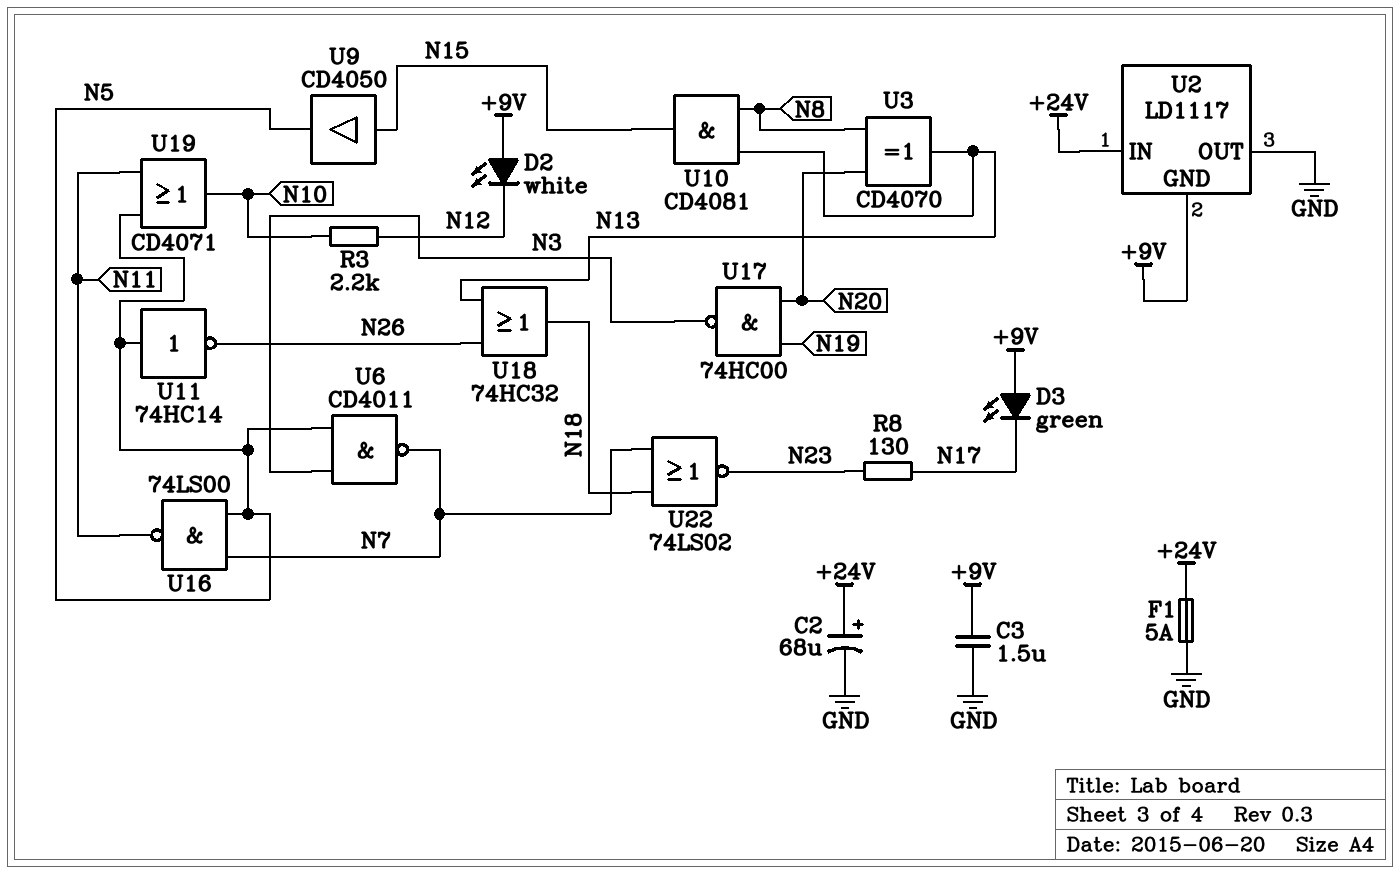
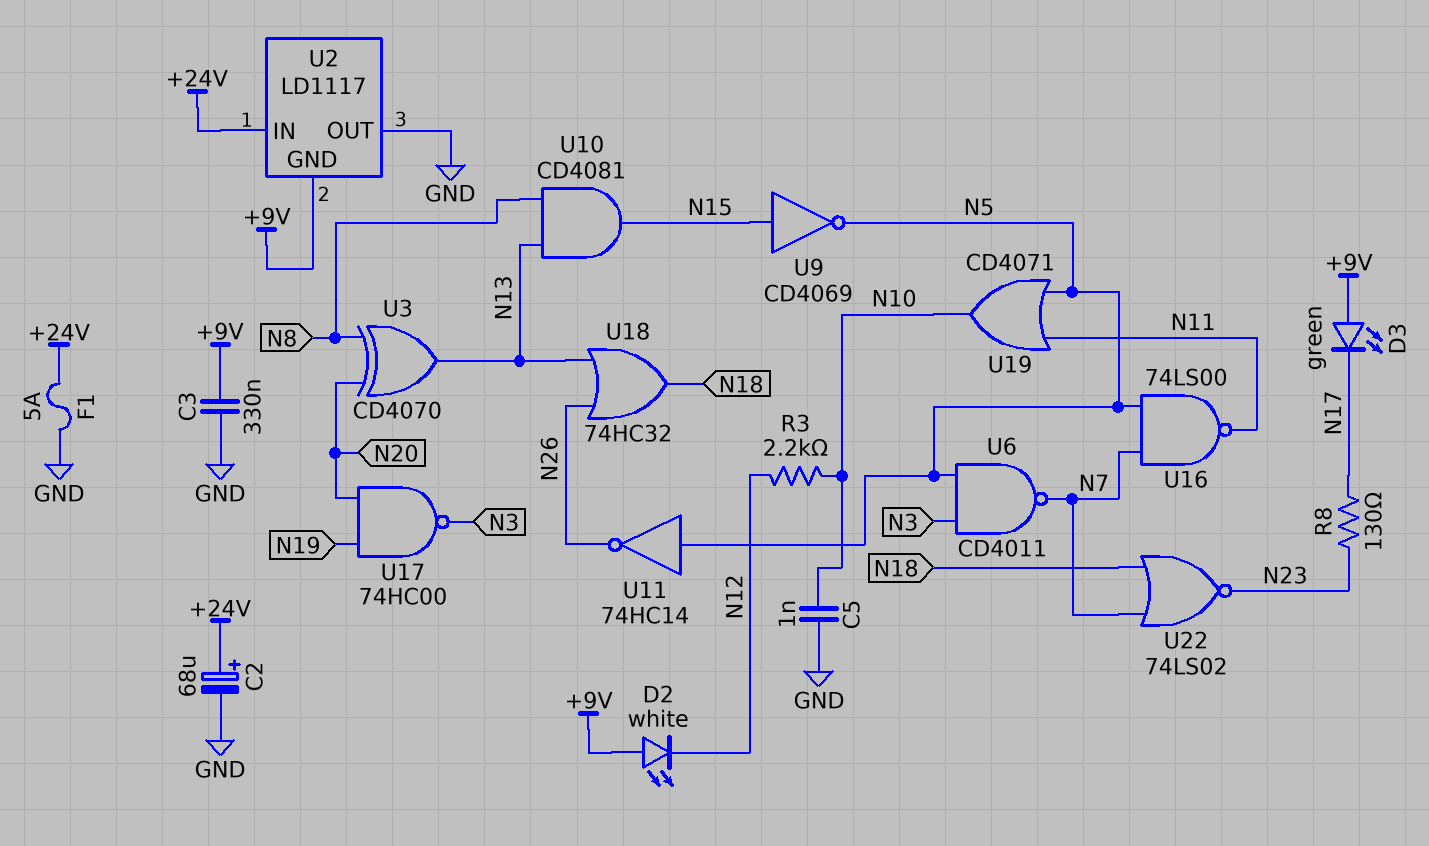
C3: 1.5uF (+9V, GND) -> 330nF (+9V, GND)
C5: none -> 1nF (GND, N10)
U9: buffer CD4050 (in N15, out N5) -> NOT CD4069 (in N15, out N5)

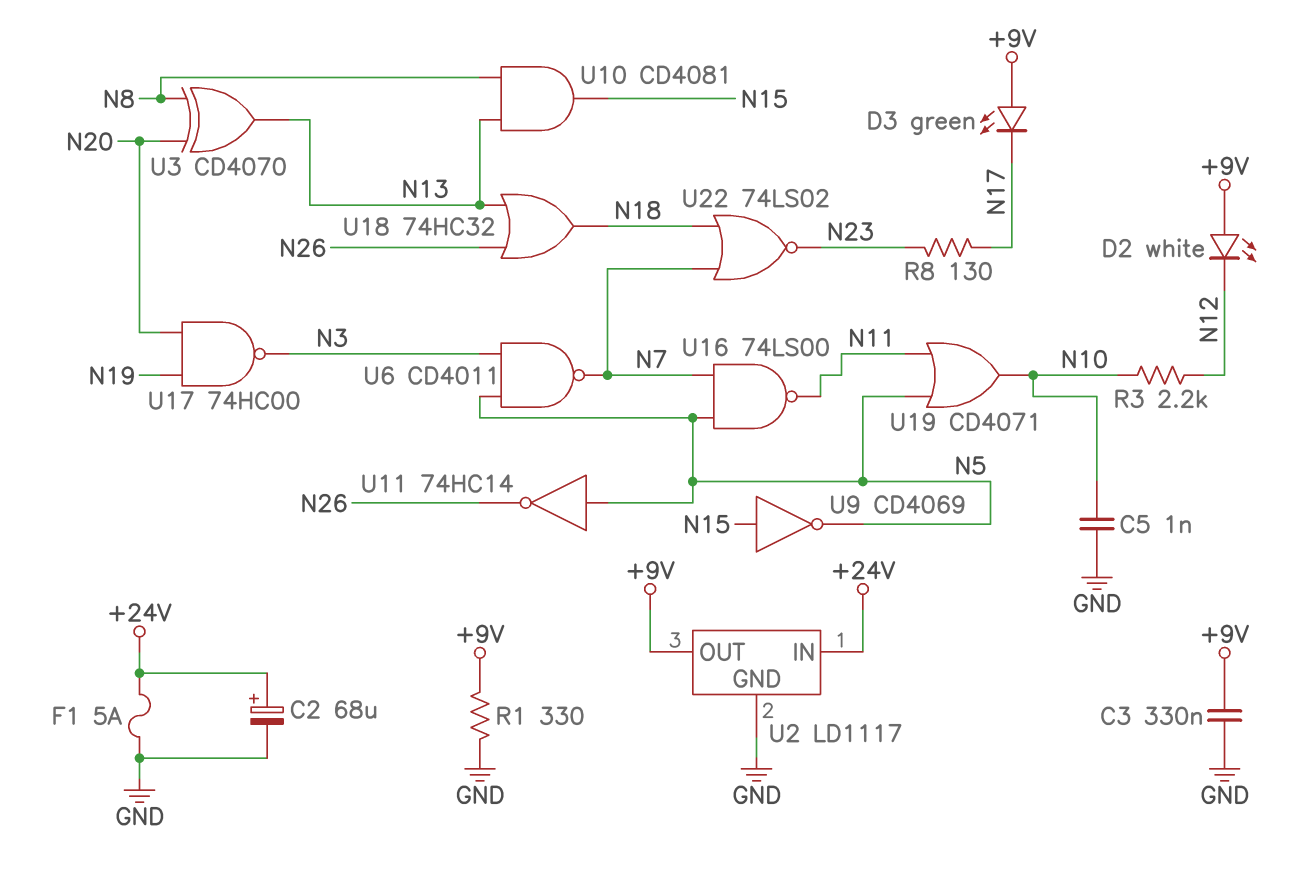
R1: none -> 330 (+9V, GND)
U2 pin GND: +9V -> GND
U2 pin OUT: GND -> +9V

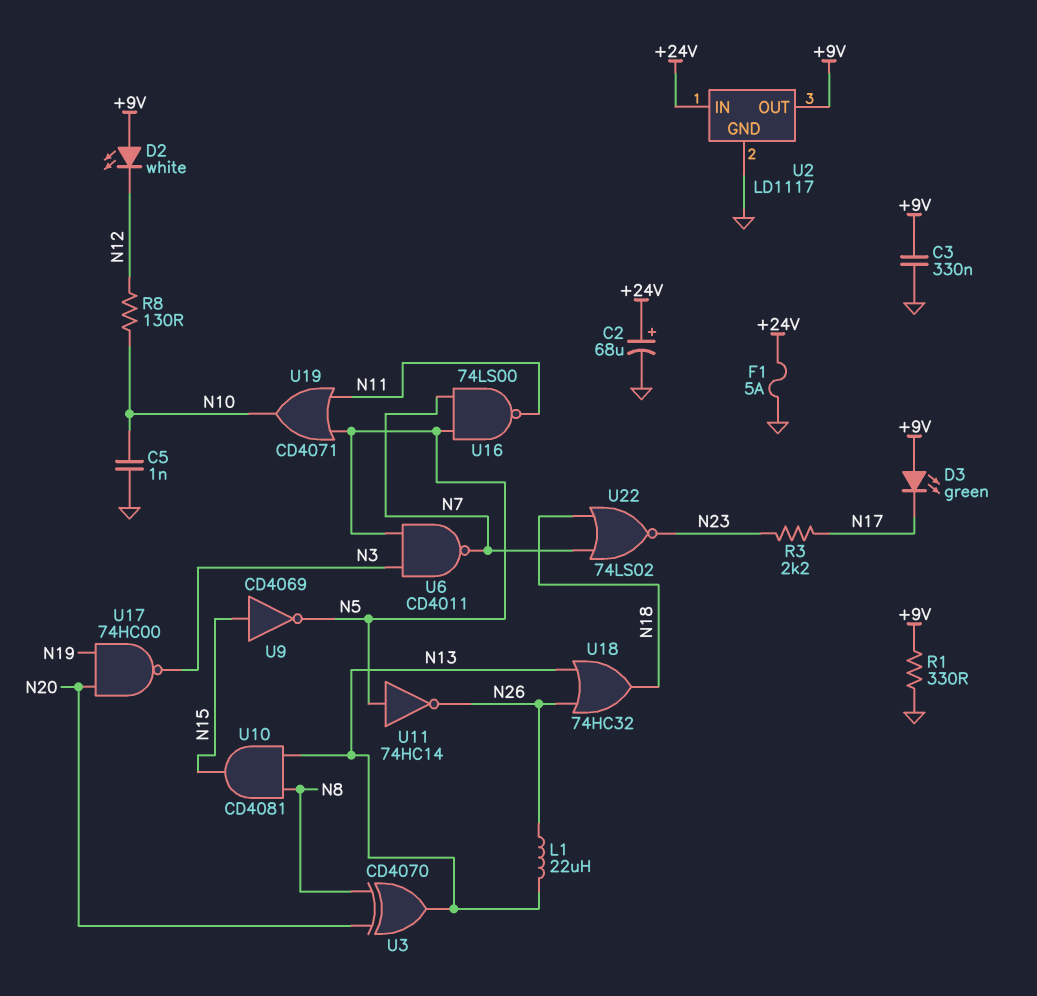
L1: none -> 22uH (N13, N26)
R3: 2.2k (N10, N12) -> 2.2k (N17, N23)
R8: 130 (N17, N23) -> 130 (N10, N12)

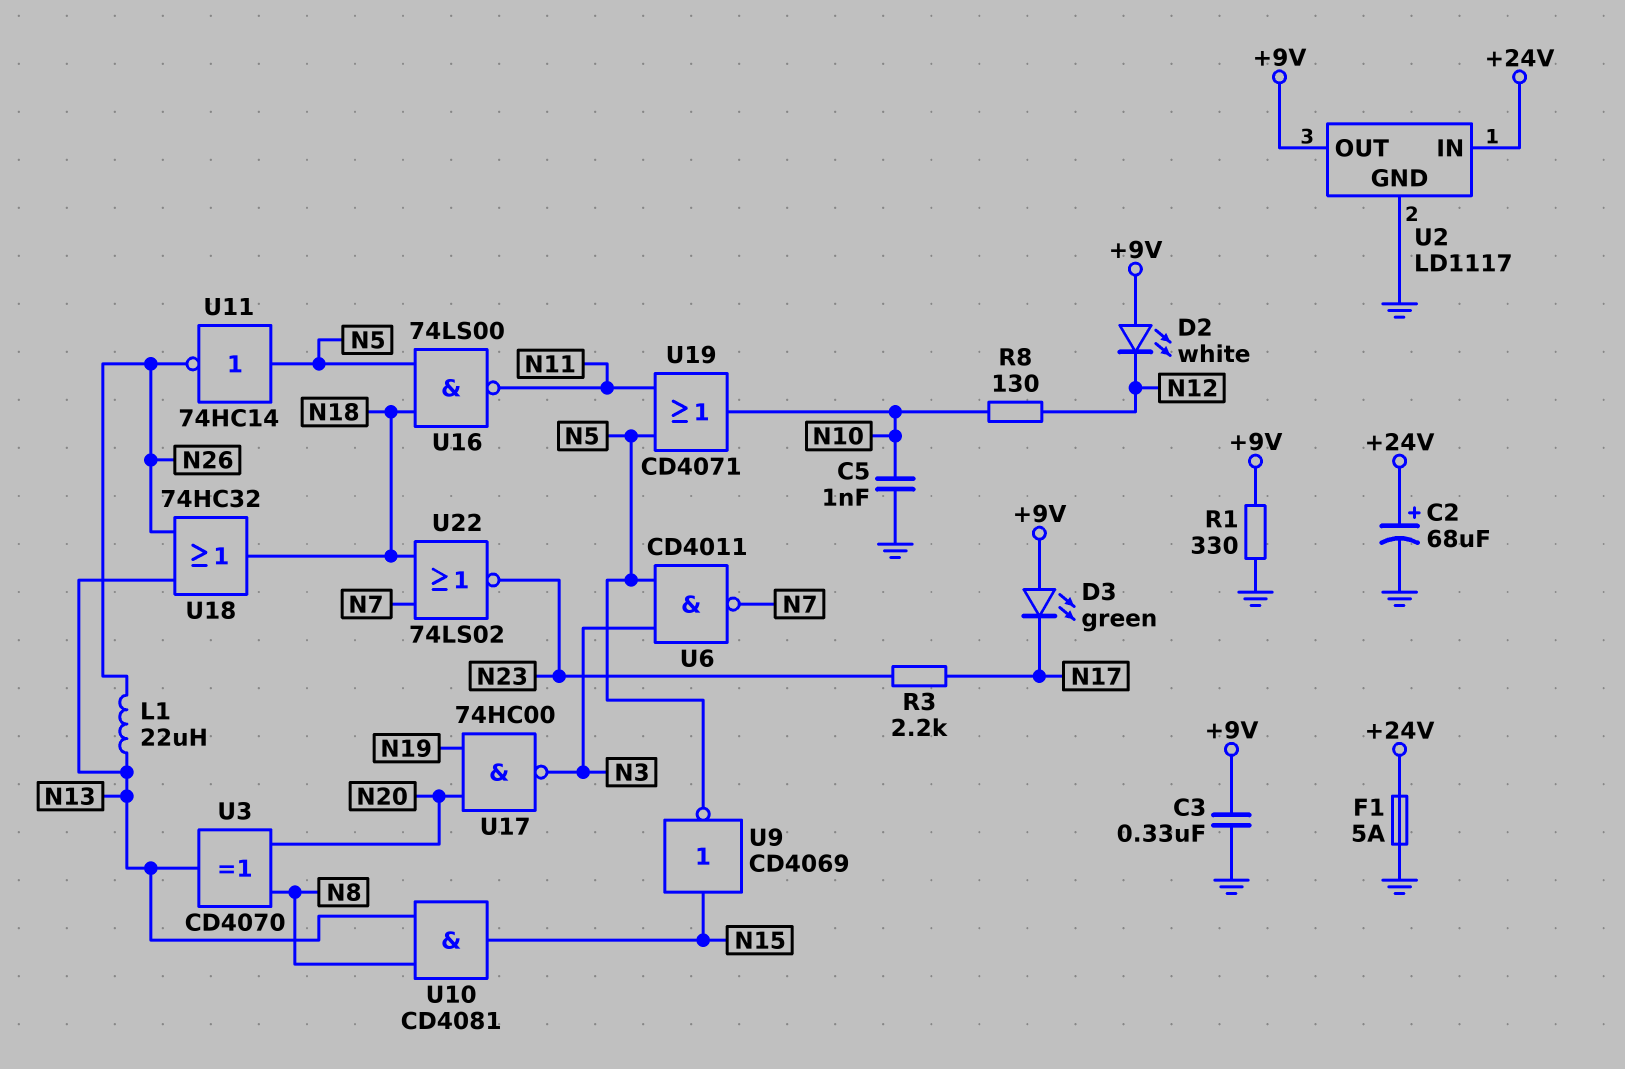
U16: NAND 74LS00 (in N5, in N7, out N11) -> NAND 74LS00 (in N5, in N18, out N11)

